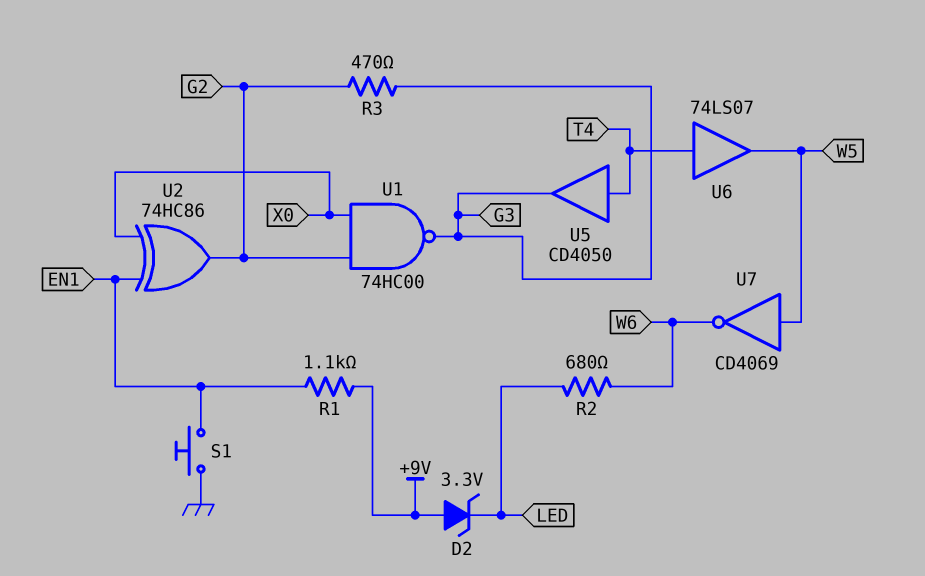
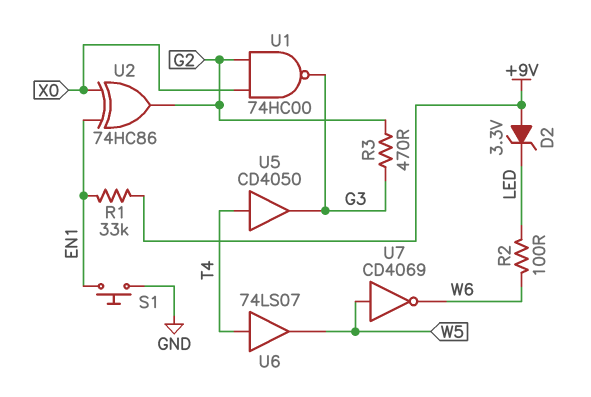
R1: 1.1k (+9V, EN1) -> 33k (+9V, EN1)
R2: 680 (LED, W6) -> 100 (LED, W6)

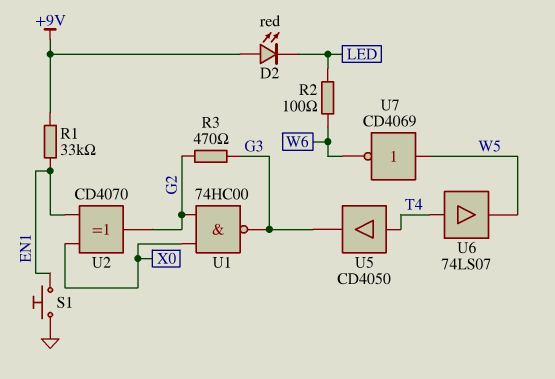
D2: zener 3.3V (A +9V, K LED) -> LED red (A +9V, K LED)
U2: XOR 74HC86 (in EN1, in X0, out G2) -> XOR CD4070 (in EN1, in X0, out G2)

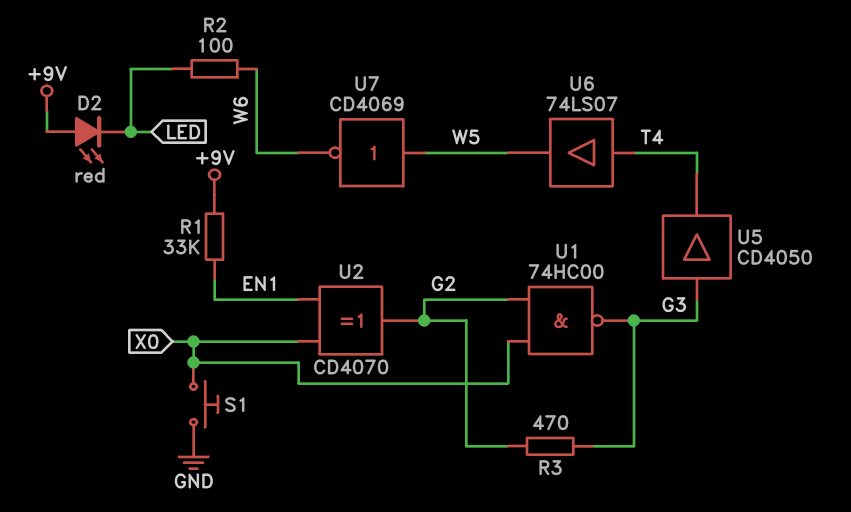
S1: button (EN1, GND) -> button (GND, X0)
U5: buffer CD4050 (in T4, out G3) -> buffer CD4050 (in G3, out T4)

